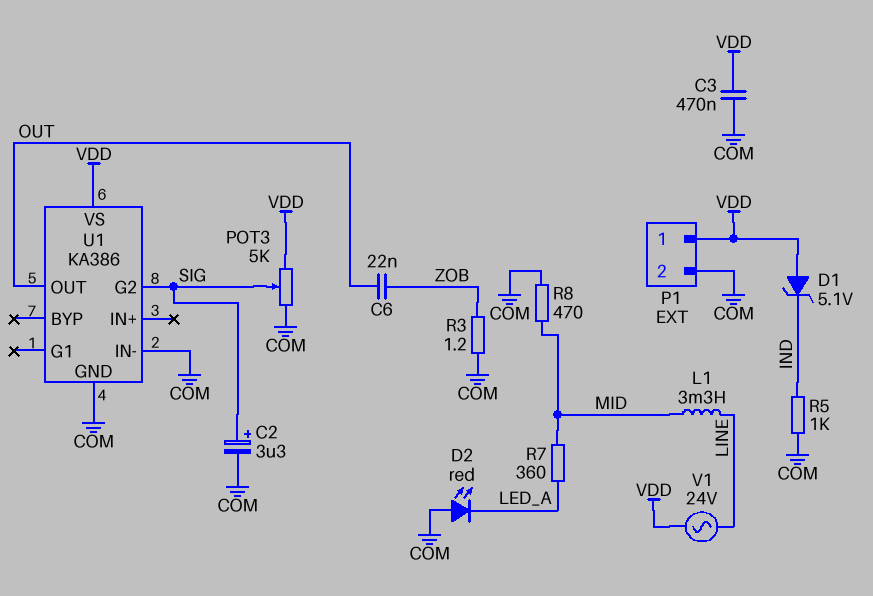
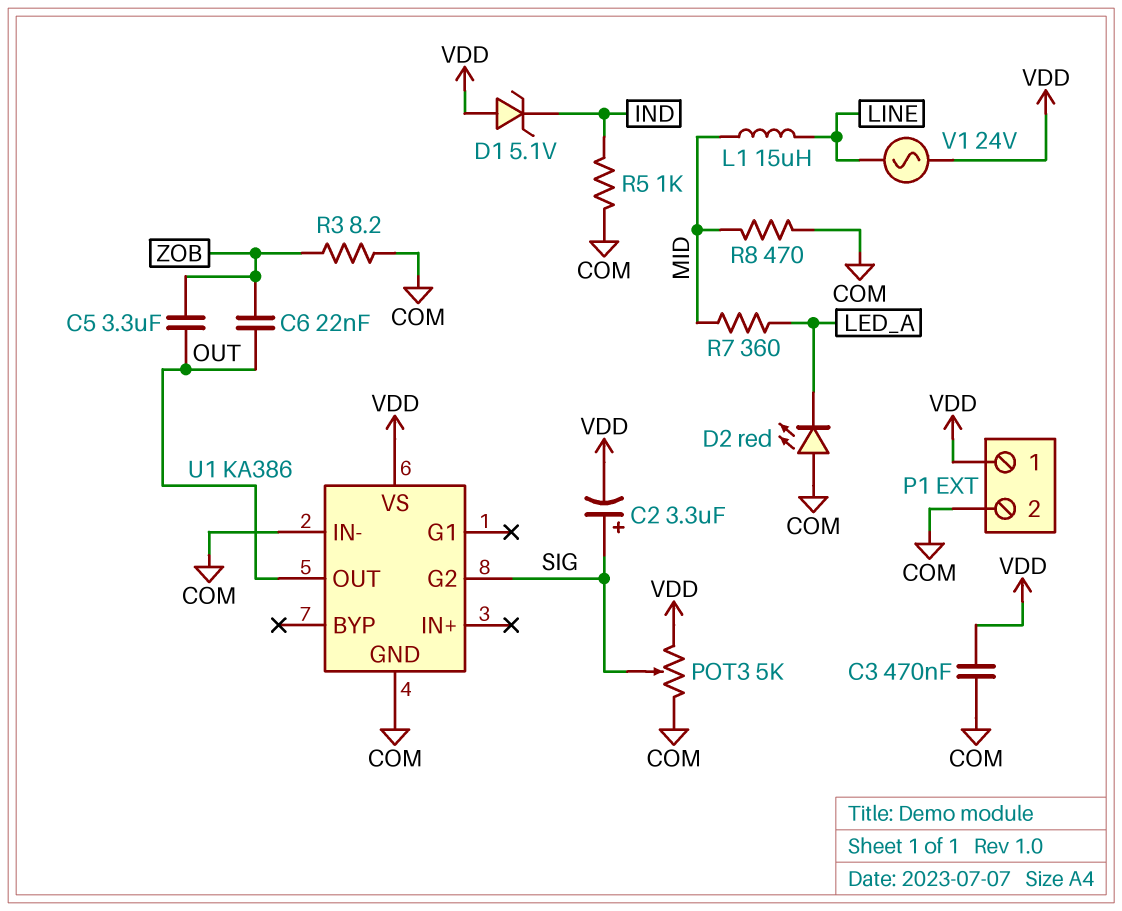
C2: 3.3uF (plus SIG, minus COM) -> 3.3uF (plus SIG, minus VDD)
C5: none -> 3.3uF (OUT, ZOB)
L1: 3.3mH (LINE, MID) -> 15uH (LINE, MID)
R3: 1.2 (COM, ZOB) -> 8.2 (COM, ZOB)

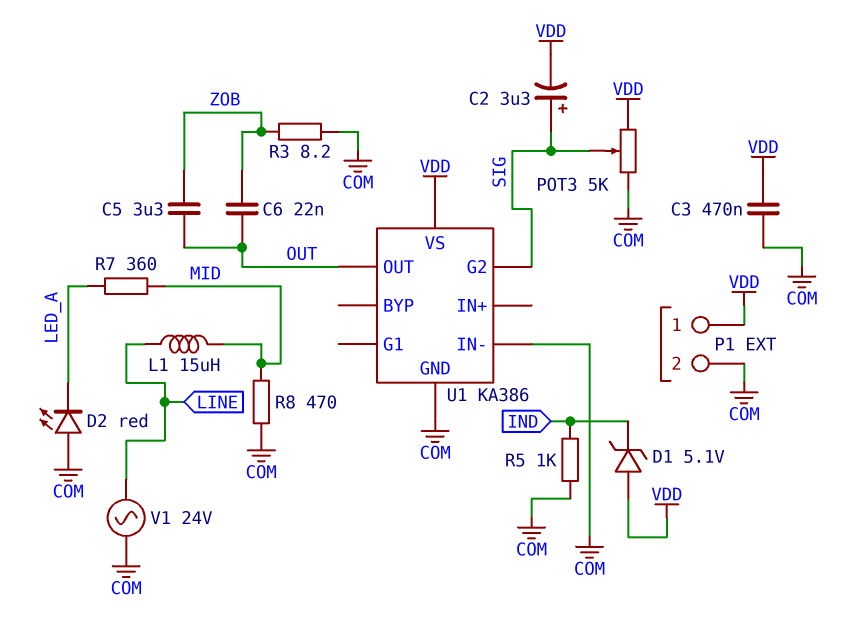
V1: AC 24V (LINE, VDD) -> AC 24V (COM, LINE)

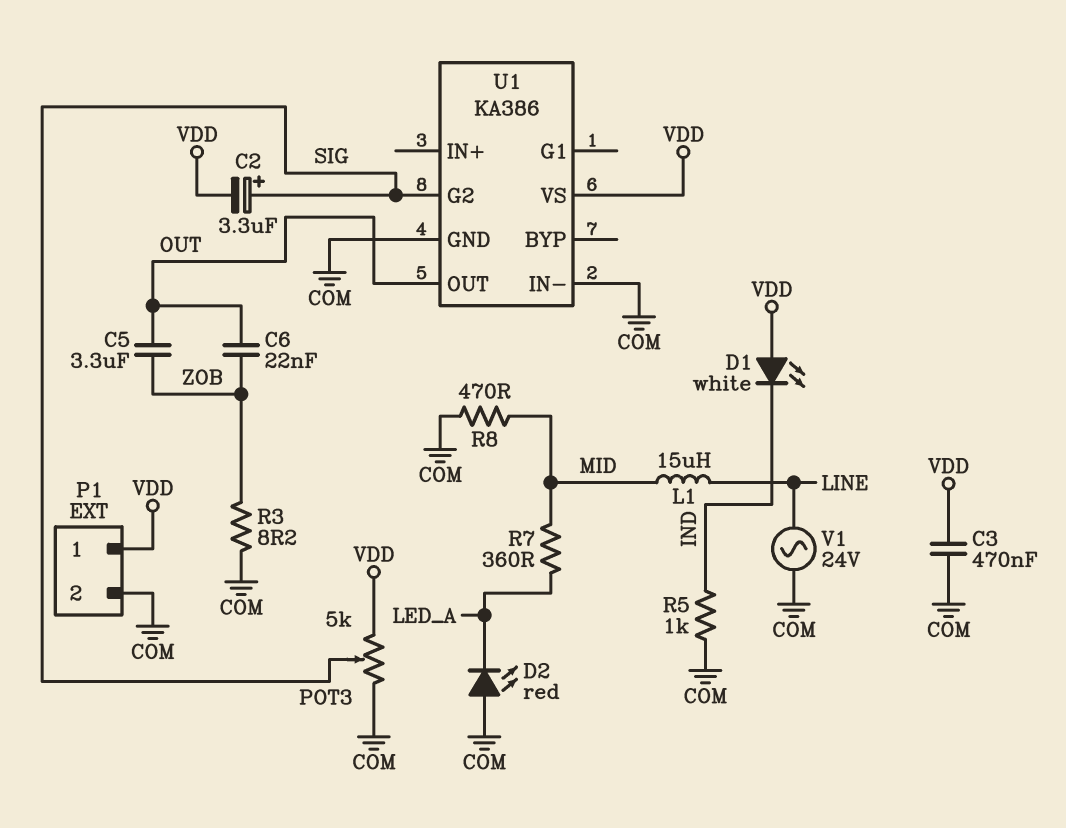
D1: zener 5.1V (A VDD, K IND) -> LED white (A VDD, K IND)

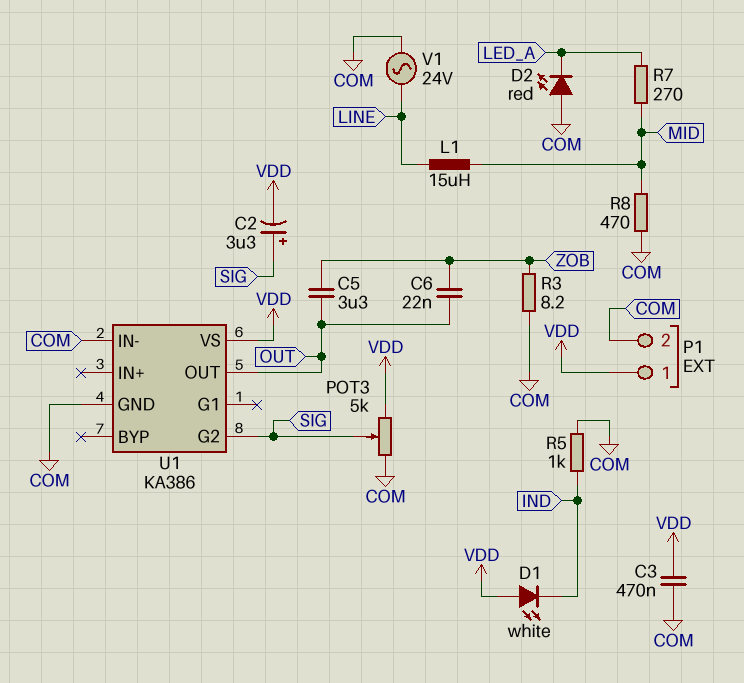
R7: 360 (LED_A, MID) -> 270 (LED_A, MID)

